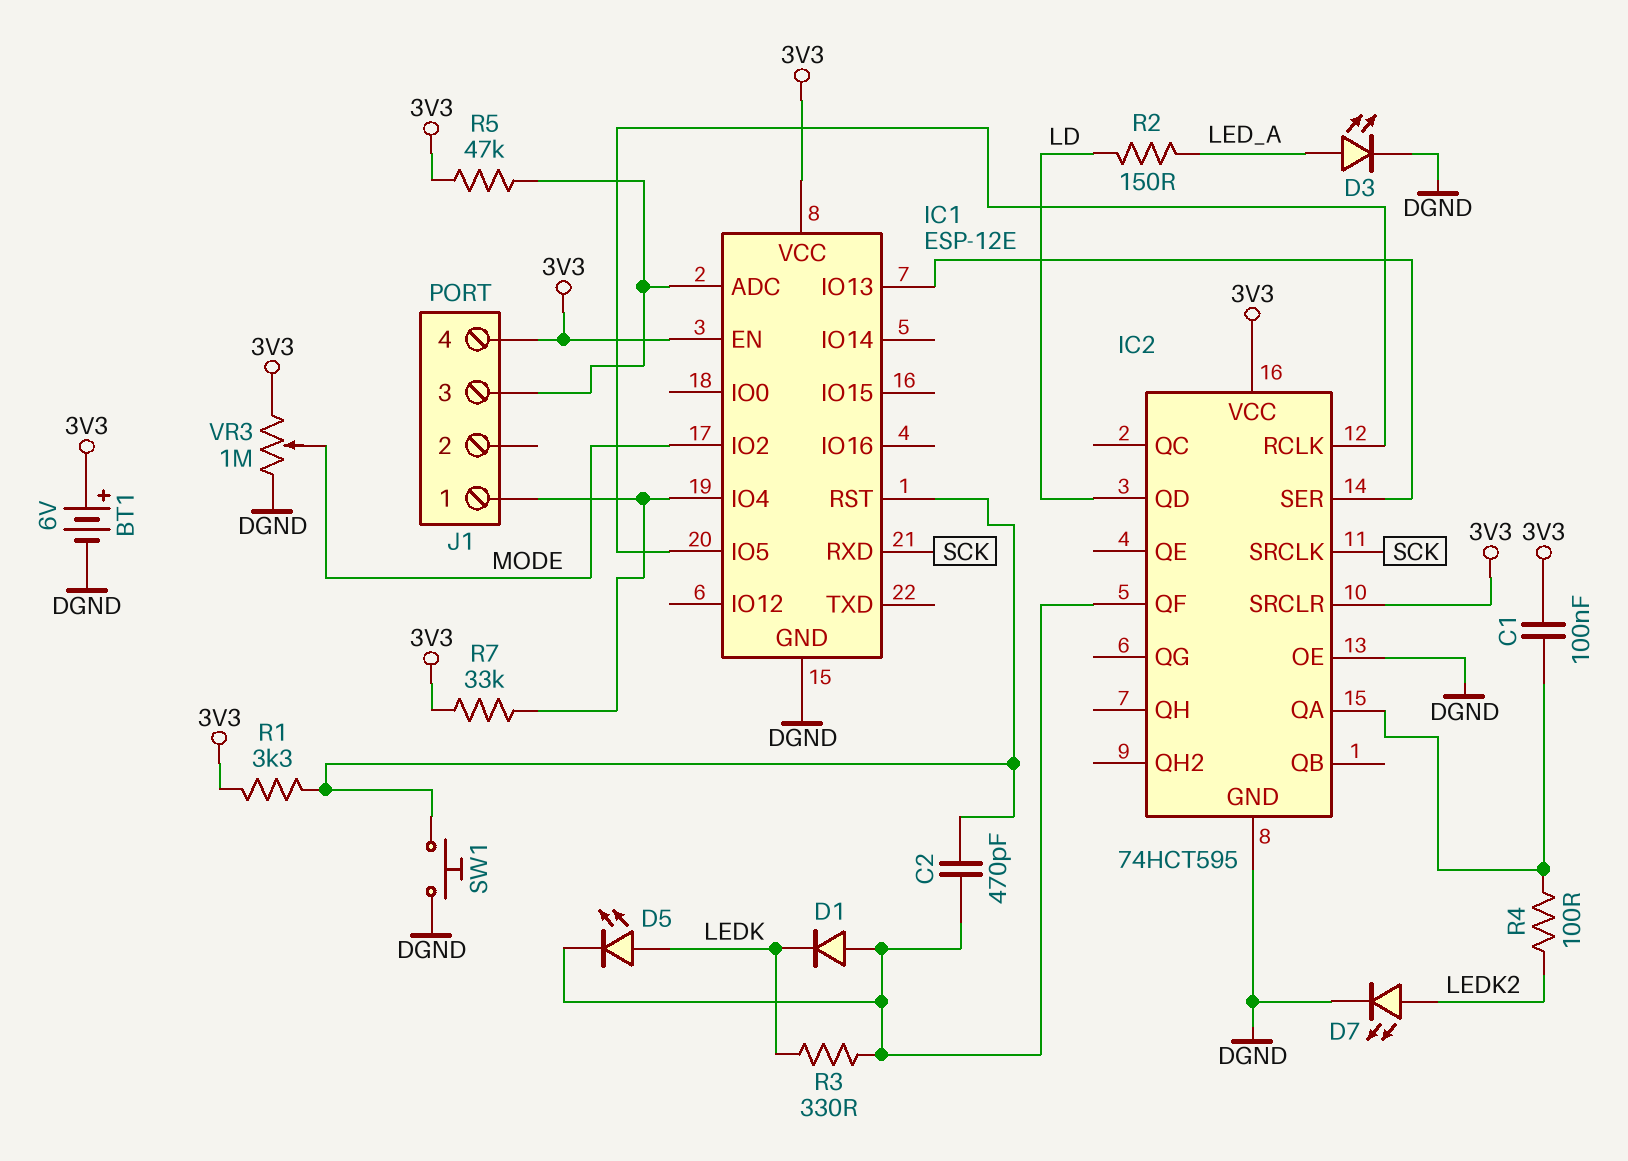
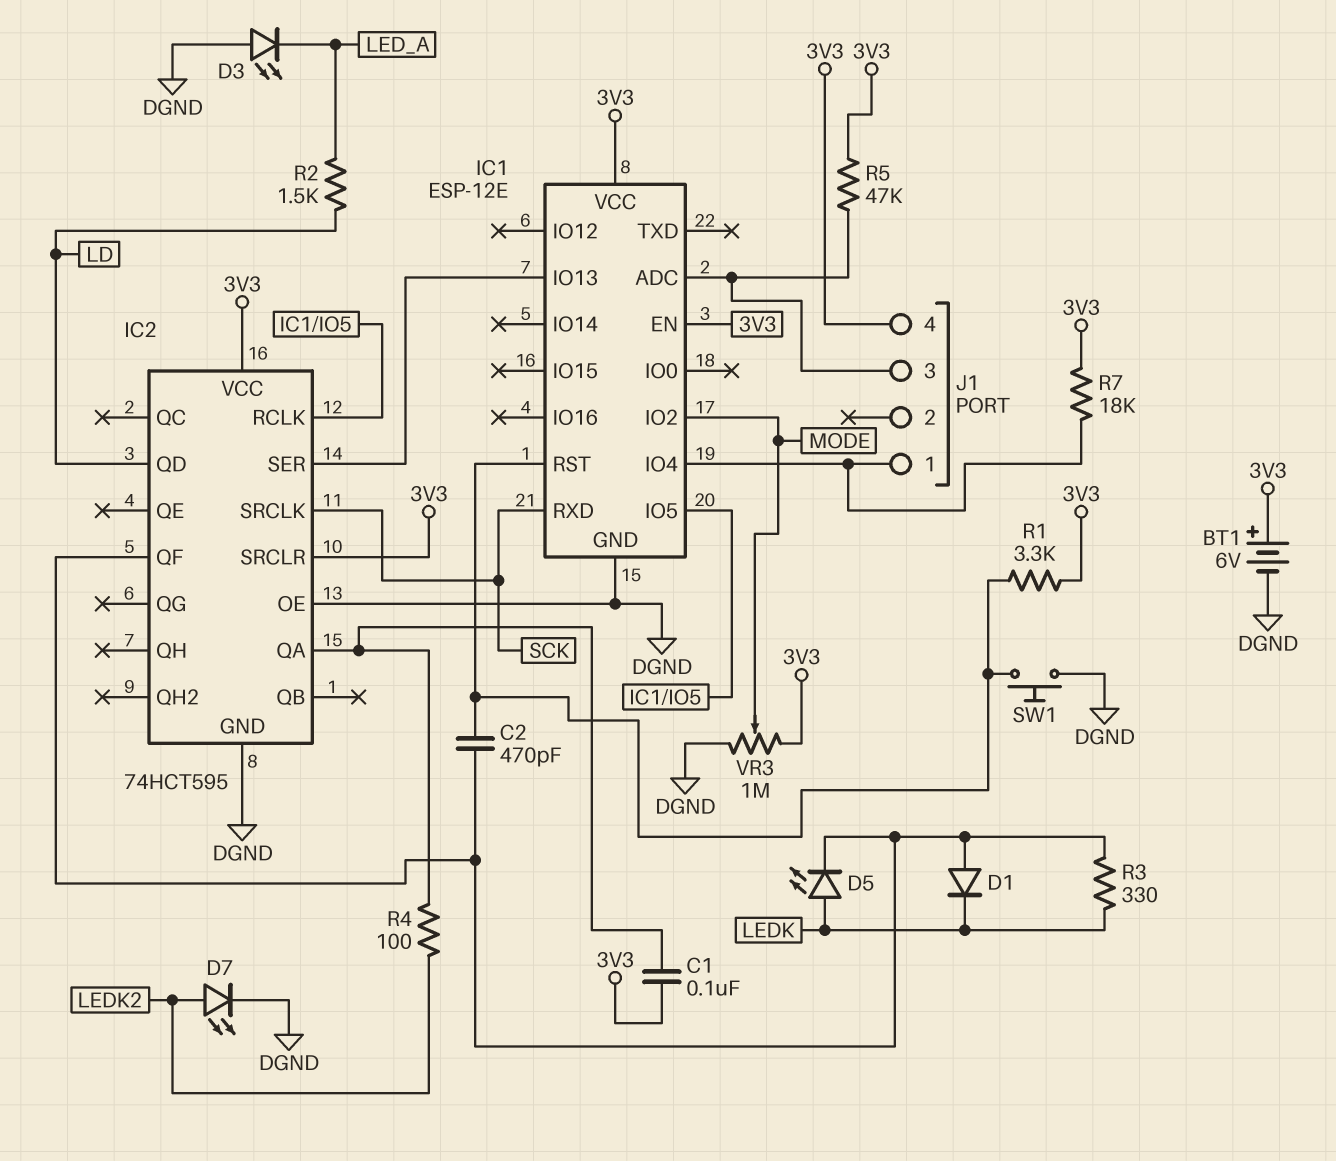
D3: LED (A LED_A, K DGND) -> LED (A DGND, K LED_A)
R2: 150 (LD, LED_A) -> 1.5k (LD, LED_A)
R7: 33k (3V3, IC1/IO4) -> 18k (3V3, IC1/IO4)

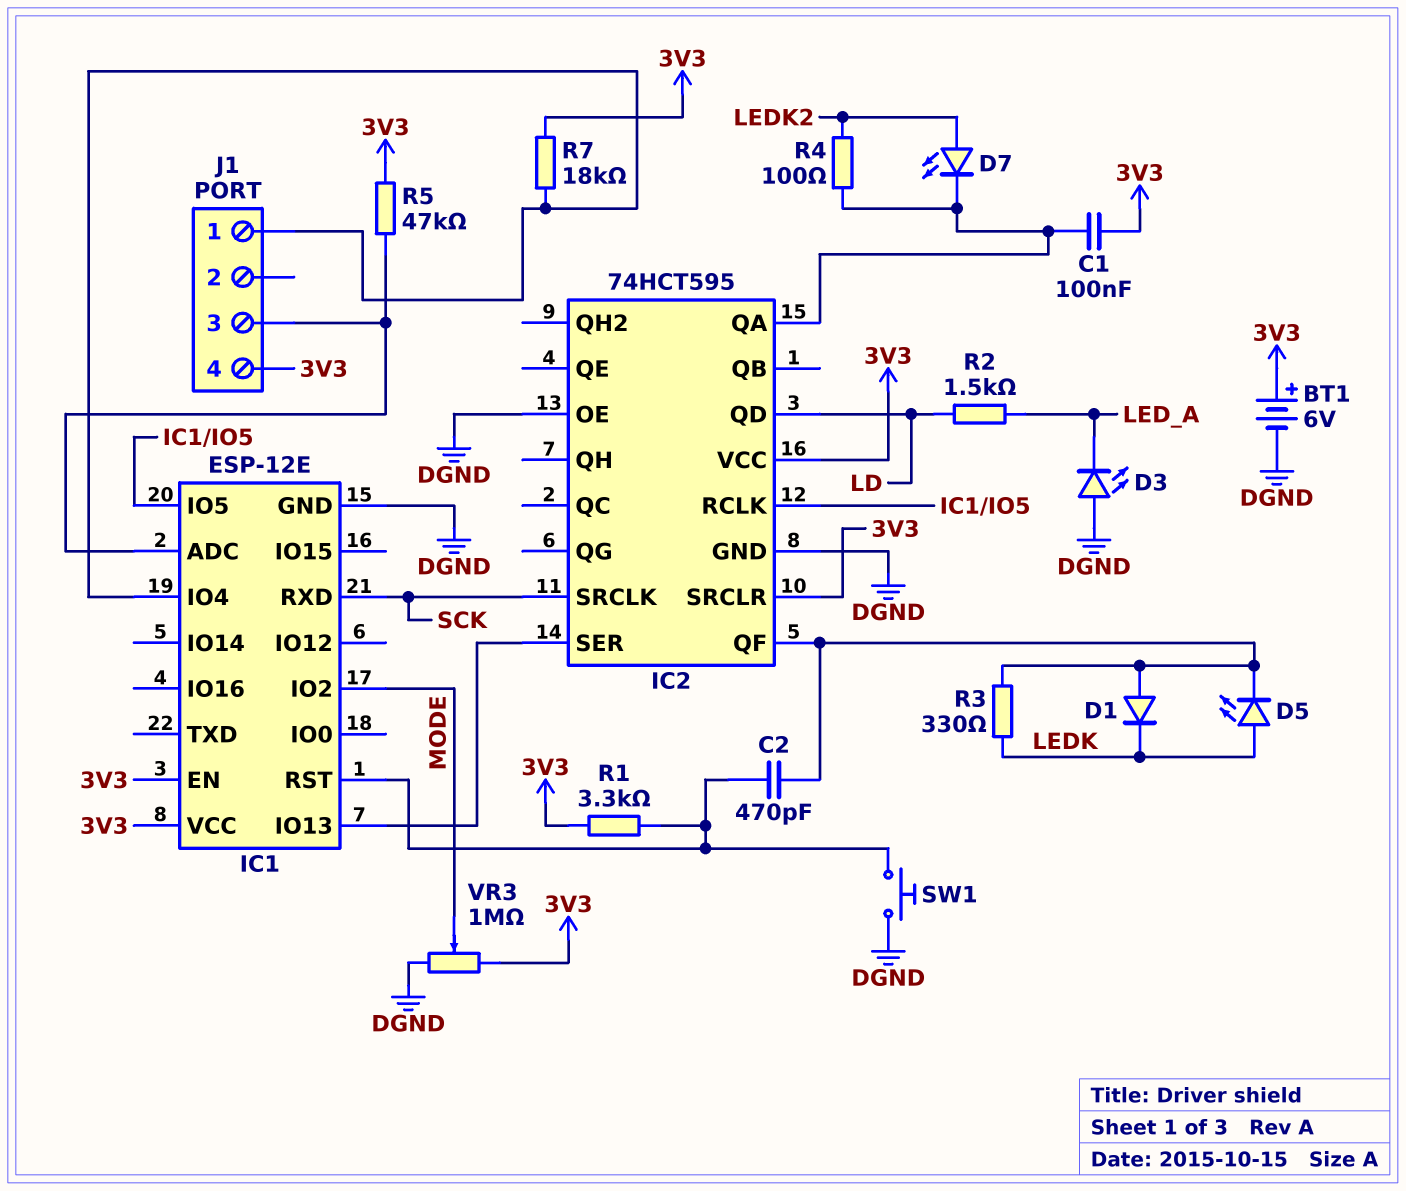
D7: LED (A LEDK2, K DGND) -> LED (A LEDK2, K IC2/QA)

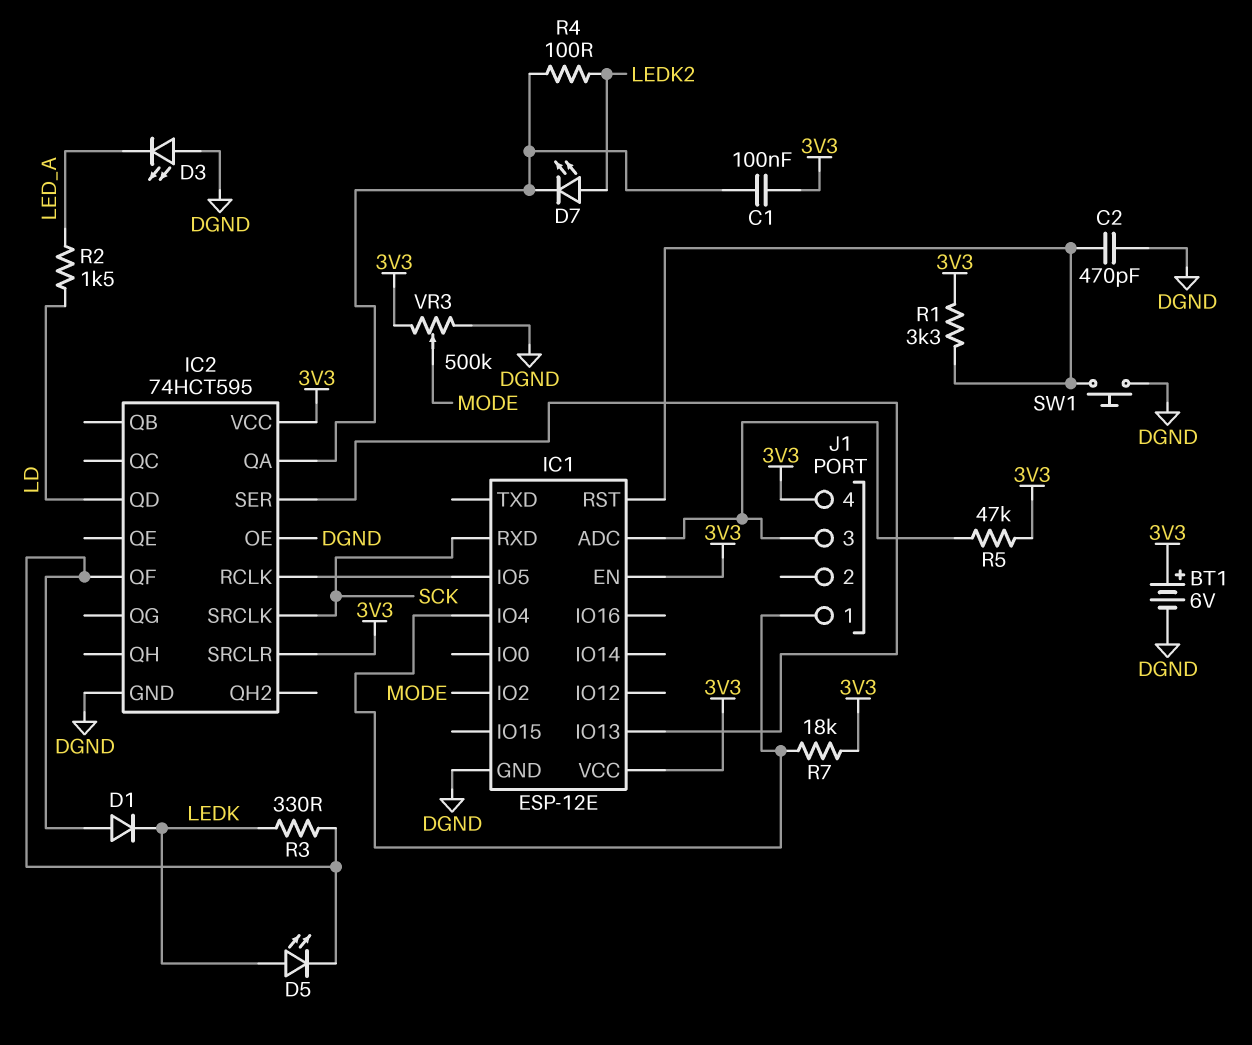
C2: 470pF (IC1/RST, IC2/QF) -> 470pF (DGND, IC1/RST)
VR3: 1M (3V3, DGND, wiper MODE) -> 500k (3V3, DGND, wiper MODE)

